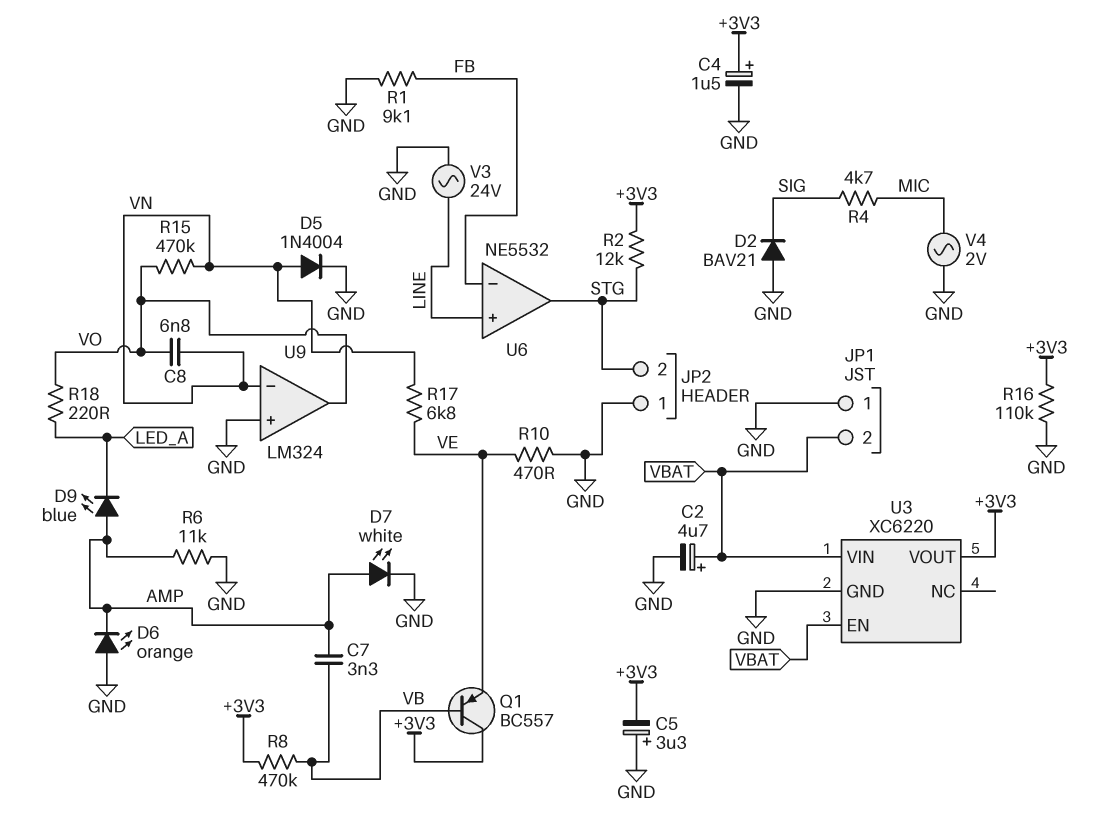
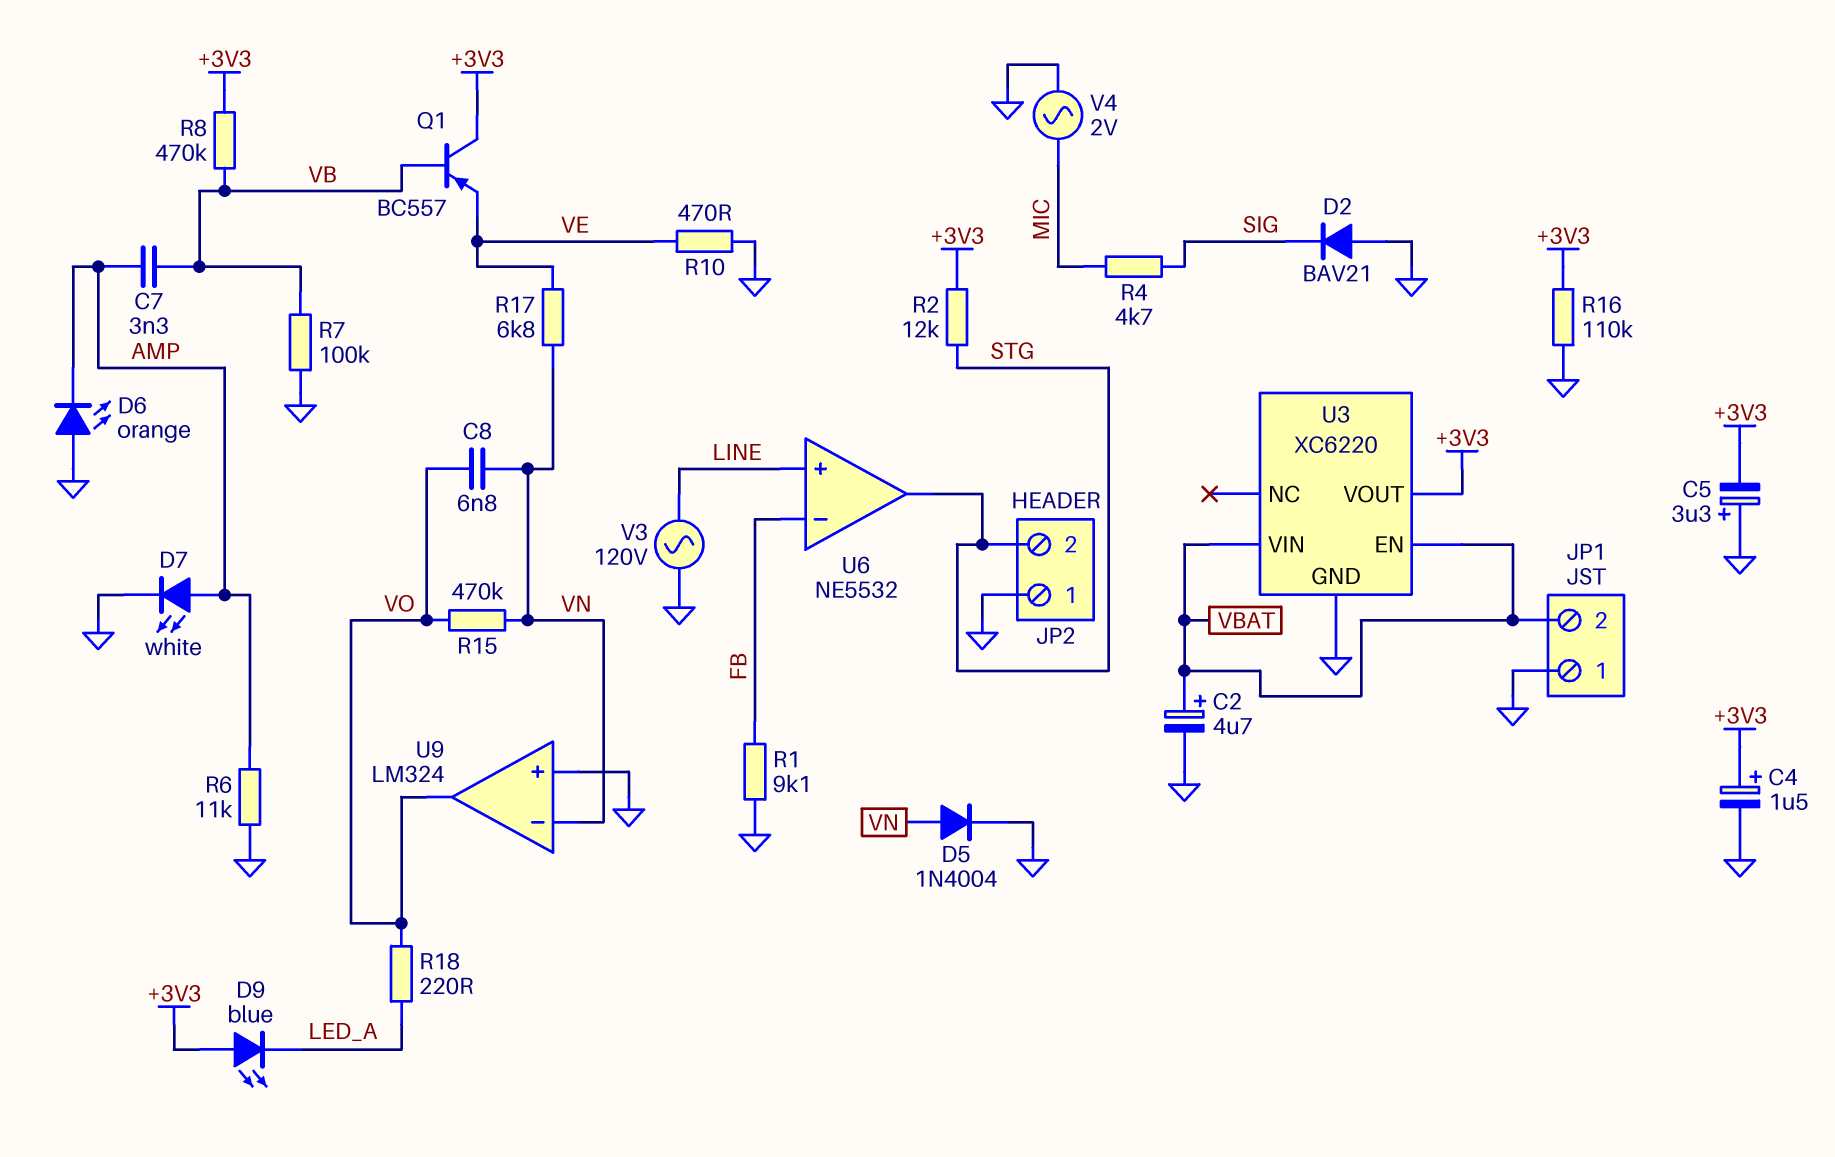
D9: LED blue (A AMP, K LED_A) -> LED blue (A +3V3, K LED_A)
R7: none -> 100k (GND, VB)
V3: AC 24V (GND, LINE) -> AC 120V (GND, LINE)

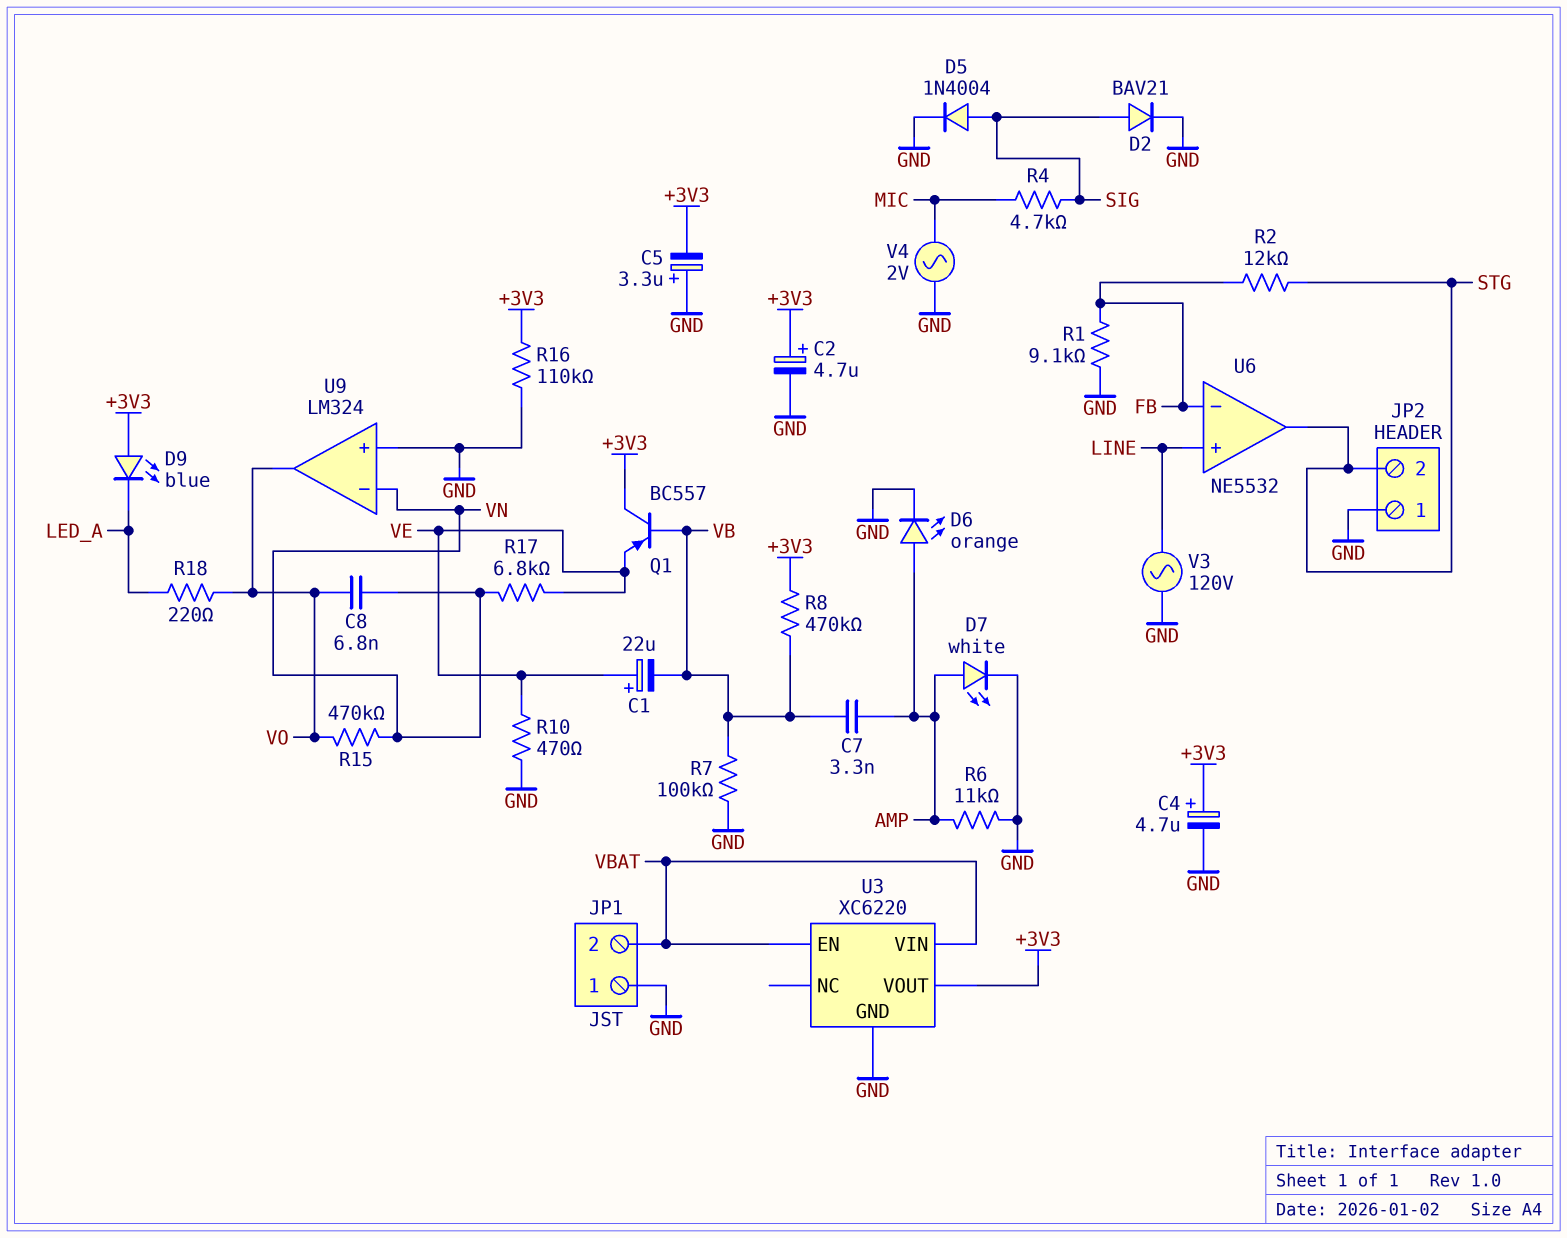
C1: none -> 22uF (plus VE, minus VB)
C2: 4.7uF (plus VBAT, minus GND) -> 4.7uF (plus +3V3, minus GND)
C4: 1.5uF (plus +3V3, minus GND) -> 4.7uF (plus +3V3, minus GND)
D2: diode BAV21 (A GND, K SIG) -> diode BAV21 (A SIG, K GND)
D5: diode 1N4004 (A VN, K GND) -> diode 1N4004 (A SIG, K GND)
D6: LED orange (A GND, K AMP) -> LED orange (A AMP, K GND)
R2: 12k (+3V3, STG) -> 12k (FB, STG)

